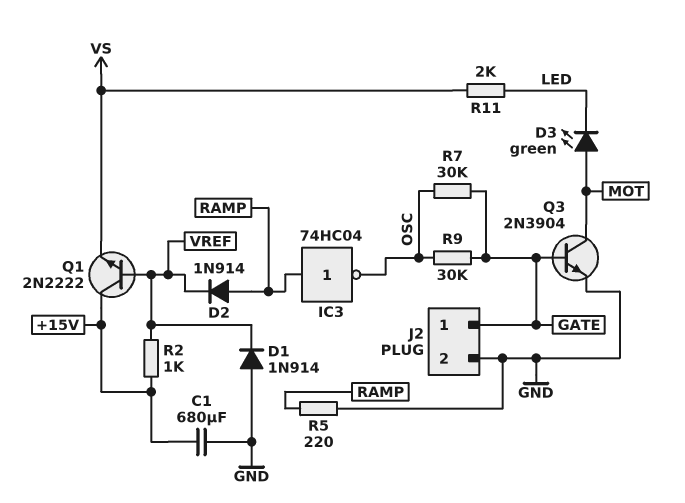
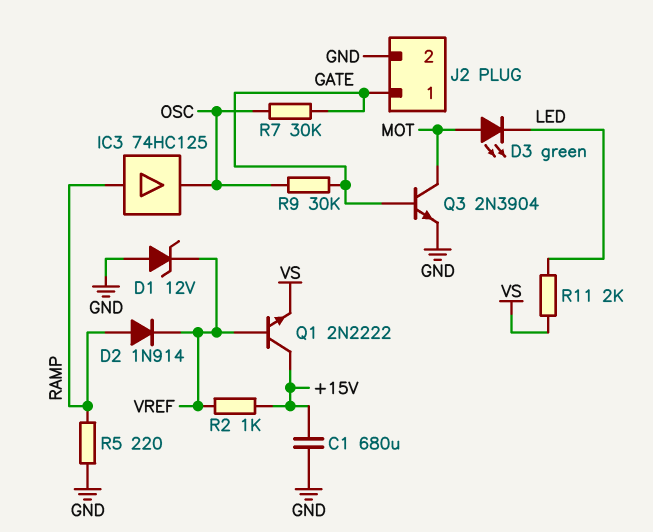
D1: diode 1N914 (A GND, K VREF) -> zener 12V (A GND, K VREF)
IC3: NOT 74HC04 (in RAMP, out OSC) -> buffer 74HC125 (in RAMP, out OSC)

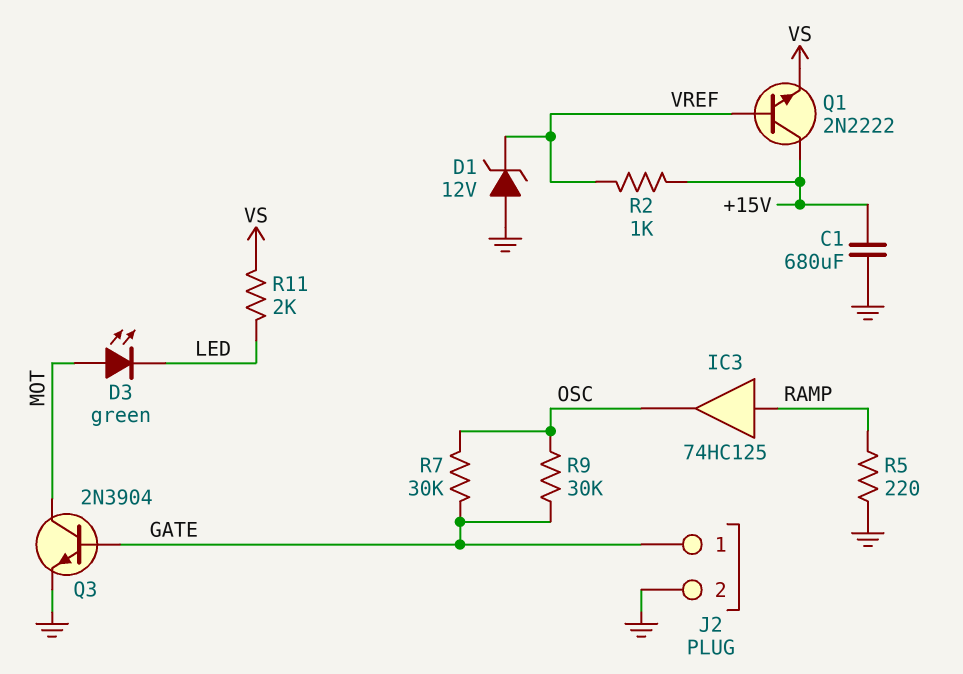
D2: diode 1N914 (A RAMP, K VREF) -> none

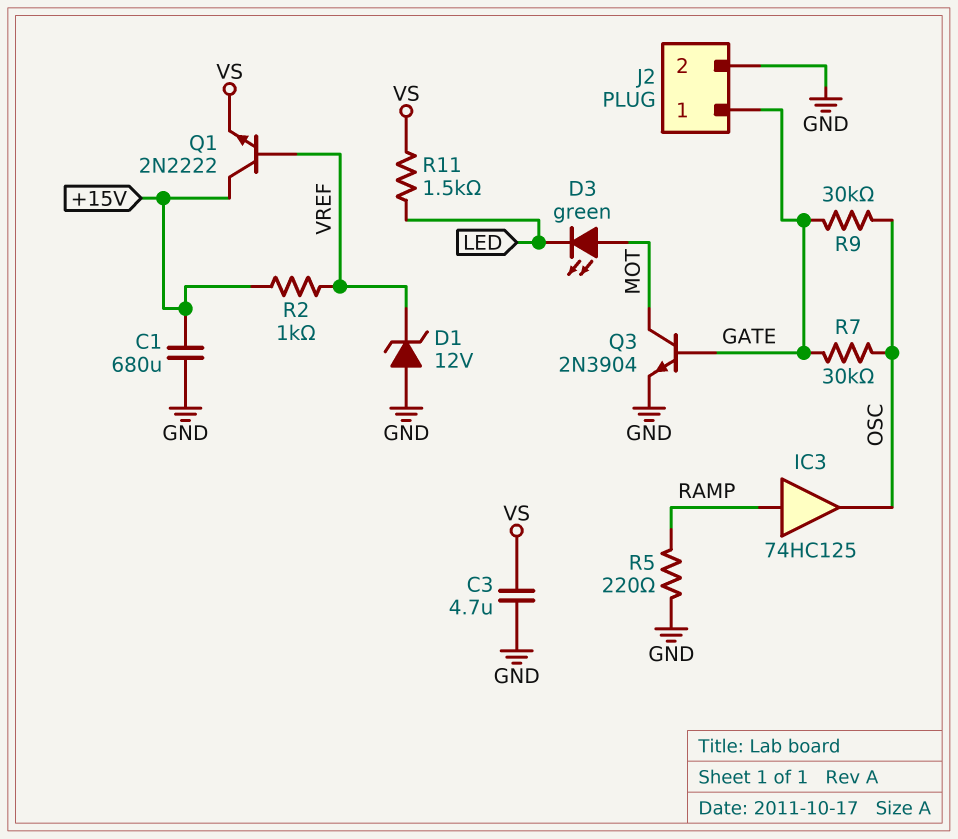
C3: none -> 4.7uF (GND, VS)
R11: 2k (LED, VS) -> 1.5k (LED, VS)

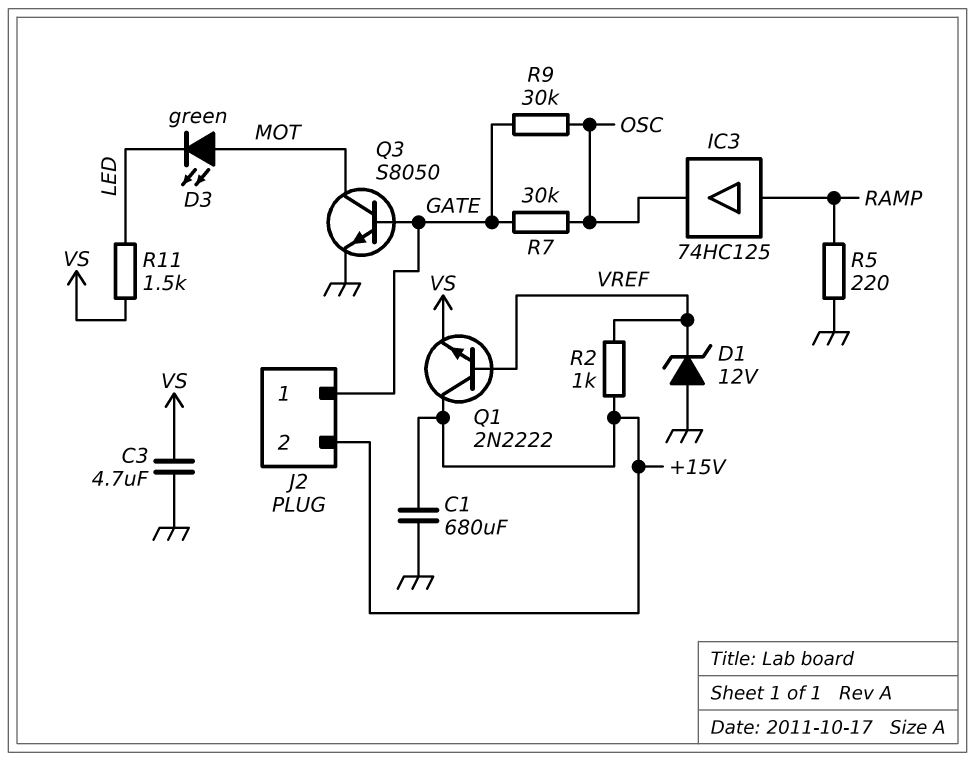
J2 pin 2: GND -> +15V
Q3: NPN 2N3904 (B GATE, C MOT, E GND) -> NPN S8050 (B GATE, C MOT, E GND)

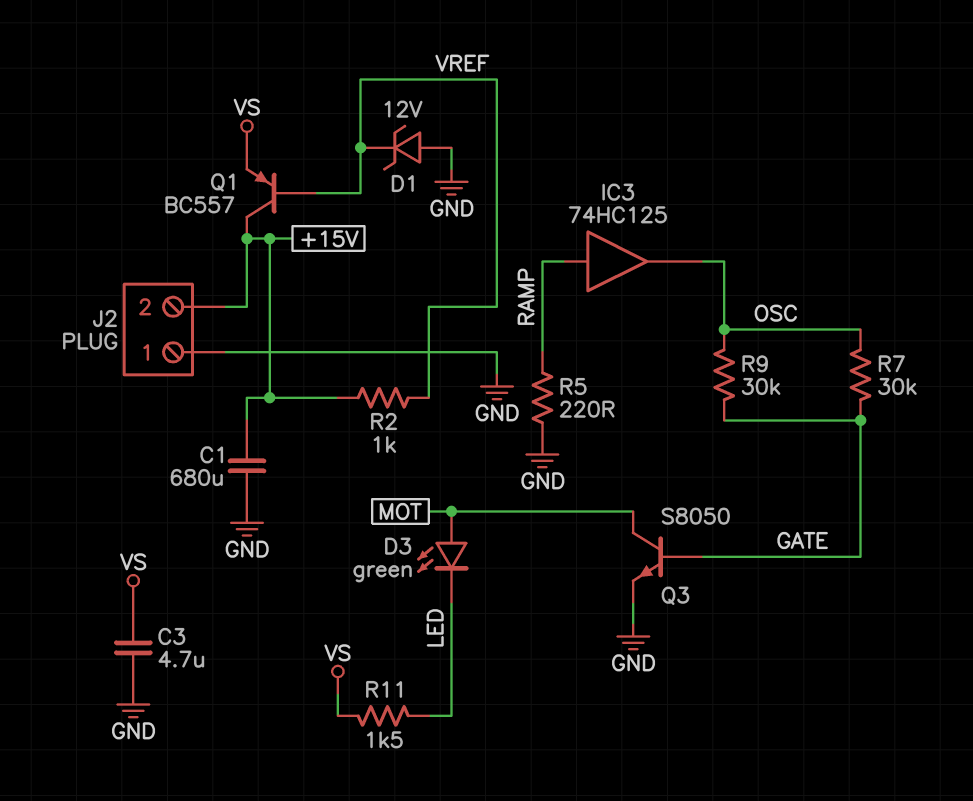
J2 pin 1: GATE -> GND
Q1: NPN 2N2222 (B VREF, C +15V, E VS) -> PNP BC557 (B VREF, C +15V, E VS)

